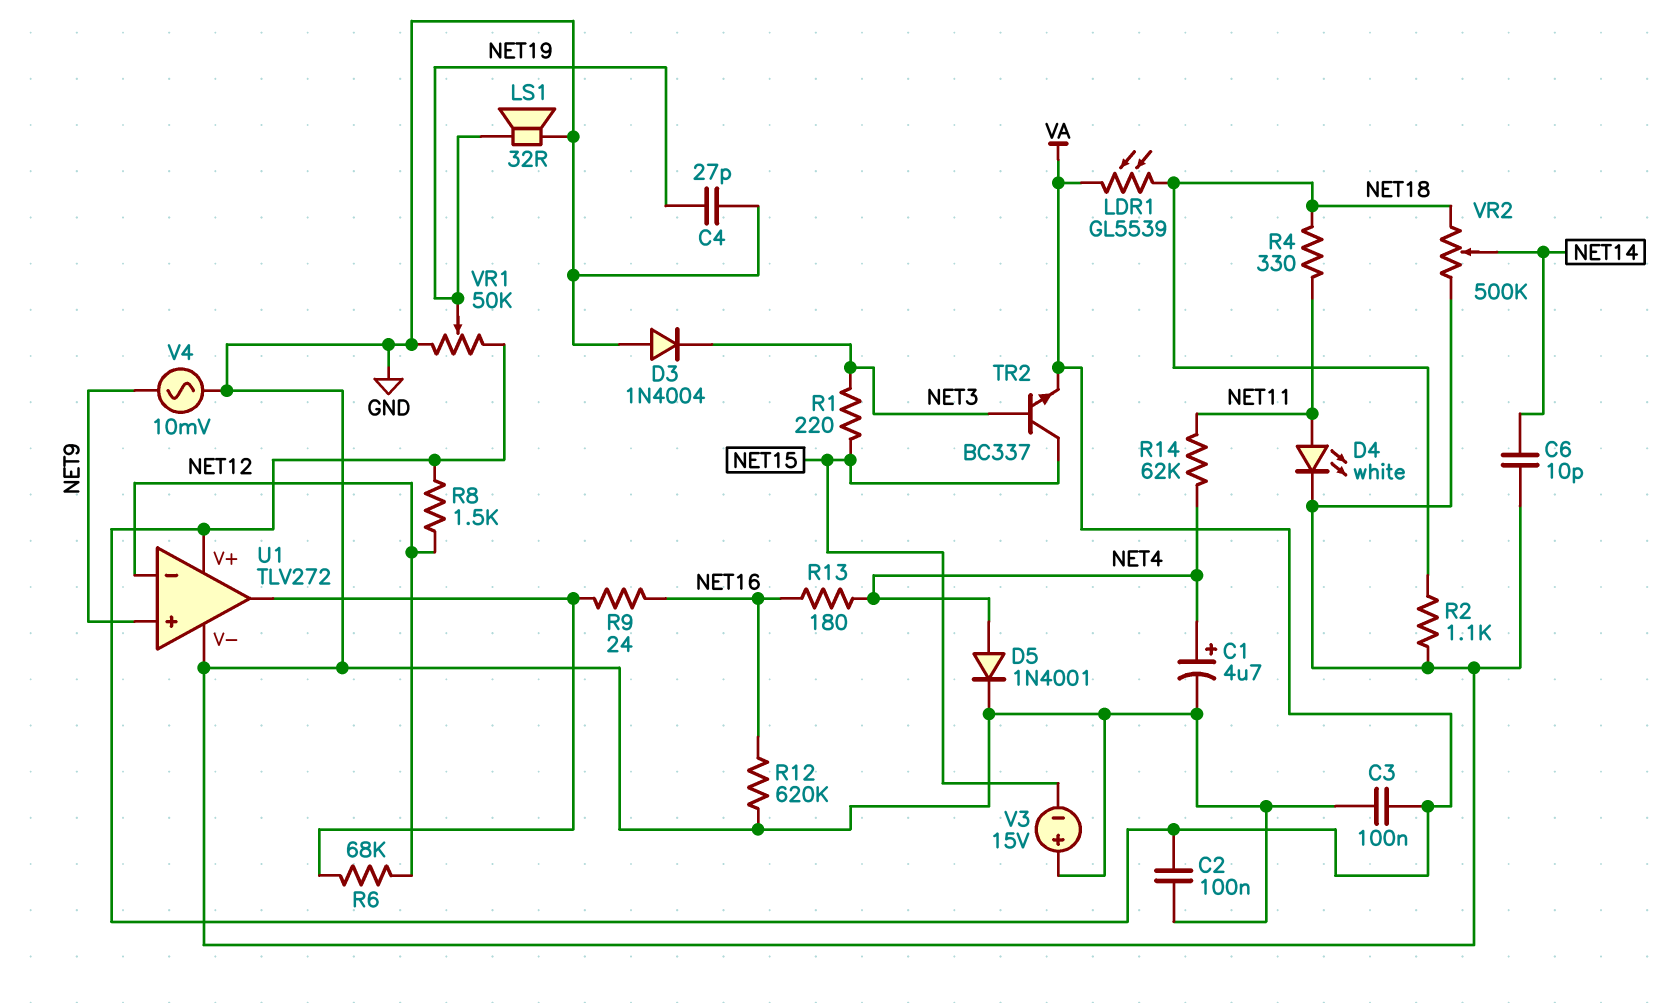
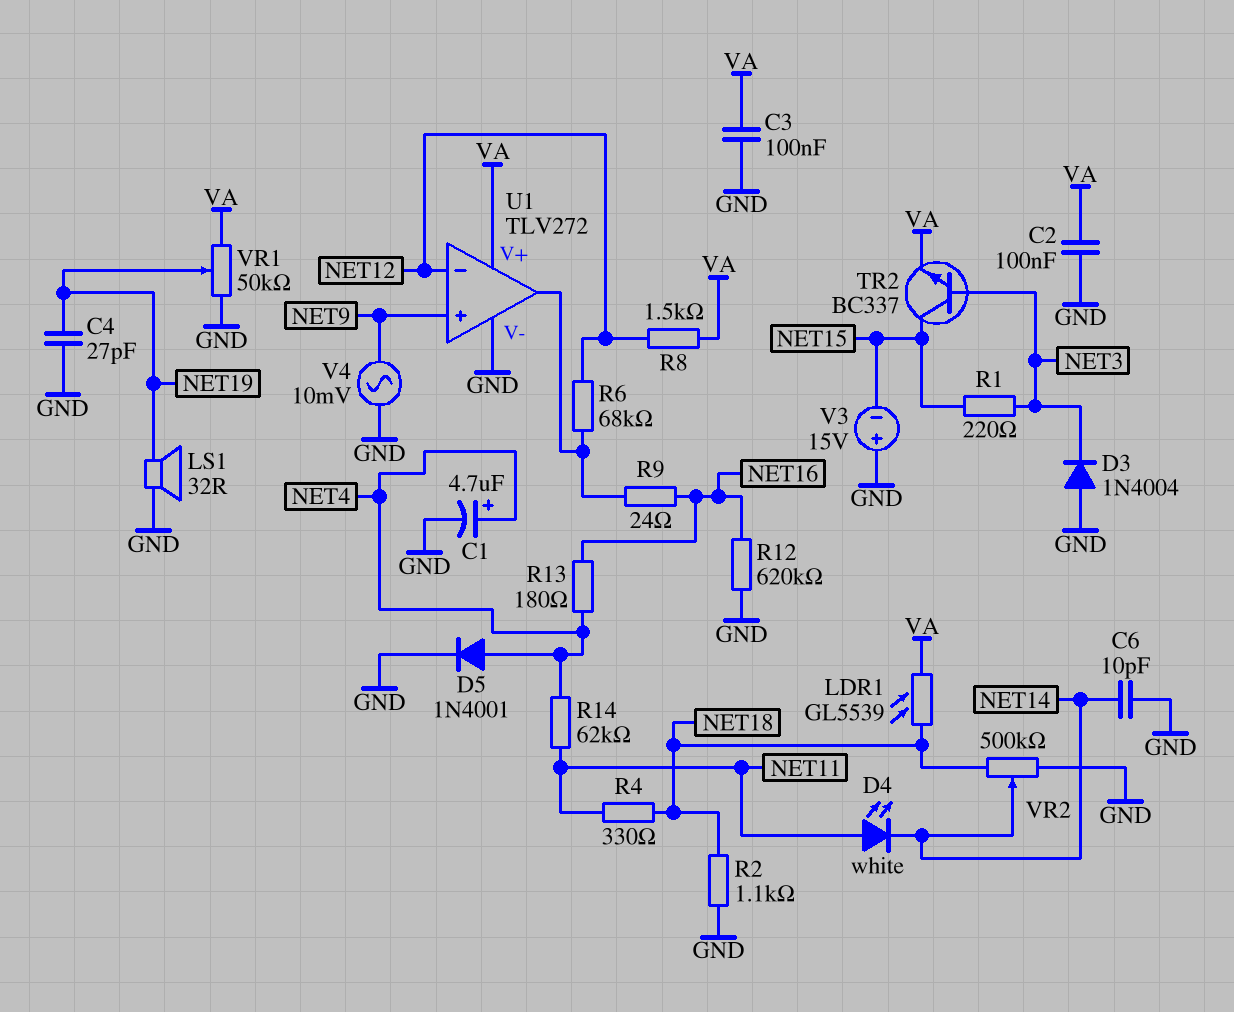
D4: LED white (A NET11, K GND) -> LED white (A NET11, K NET14)

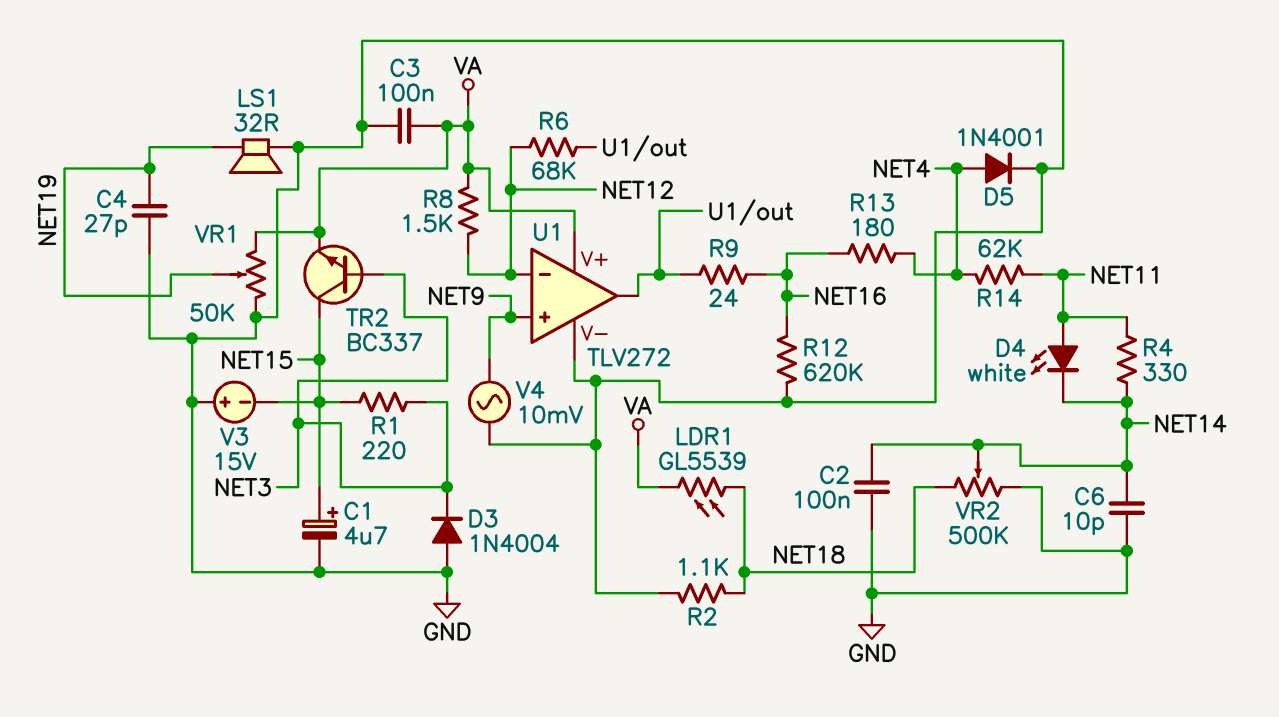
C1: 4.7uF (plus NET4, minus GND) -> 4.7uF (plus NET15, minus GND)
C2: 100nF (GND, VA) -> 100nF (GND, NET14)
R4: 330 (NET11, NET18) -> 330 (NET11, NET14)

